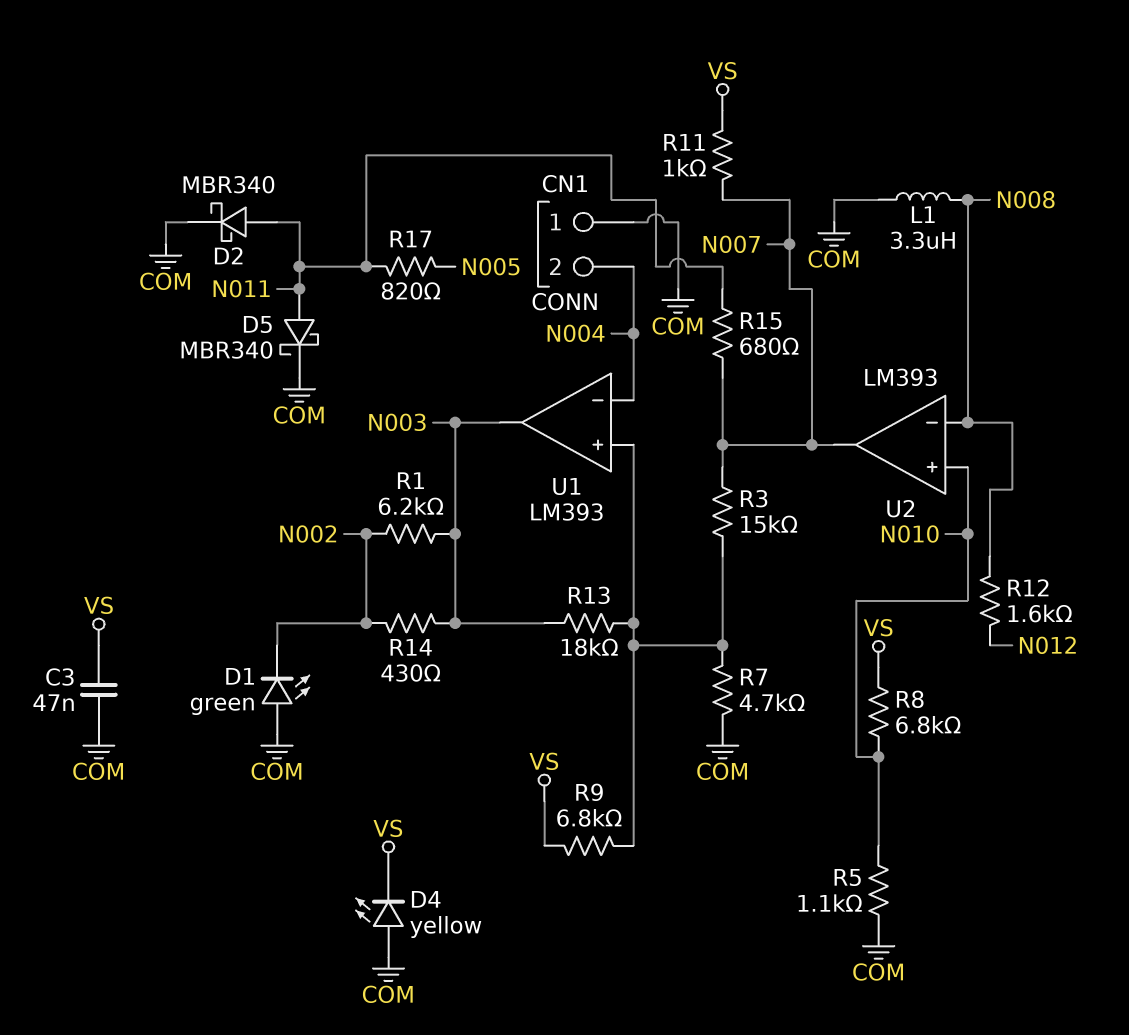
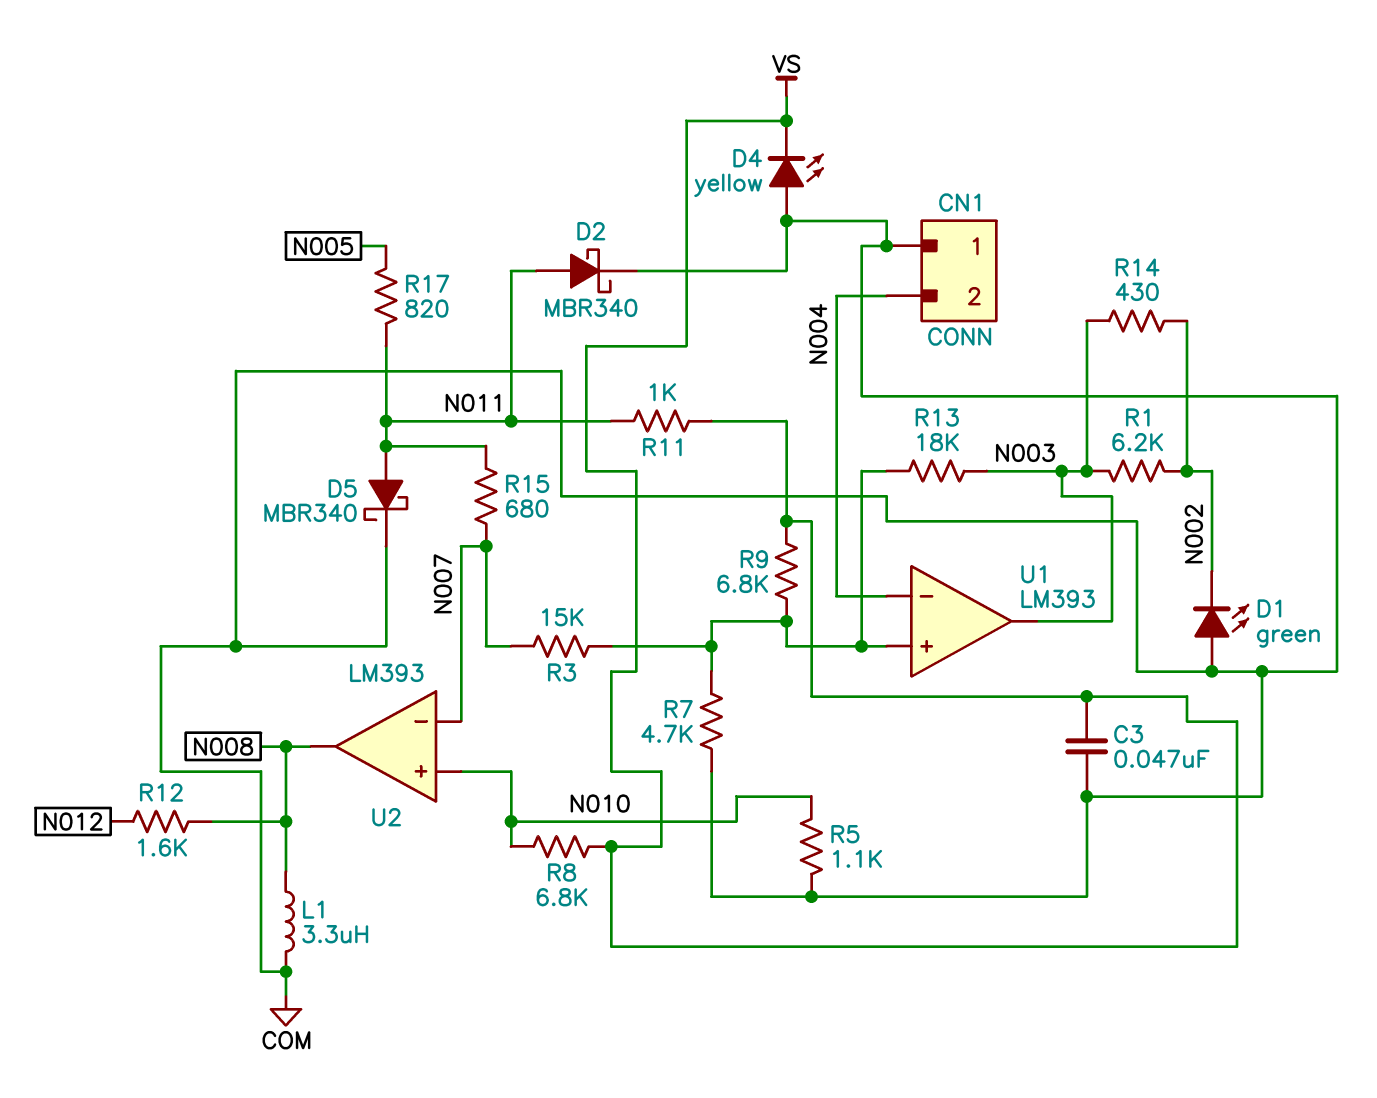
R11: 1k (N007, VS) -> 1k (N011, VS)
U2 pin in-: N008 -> N007
U2 pin out: N007 -> N008

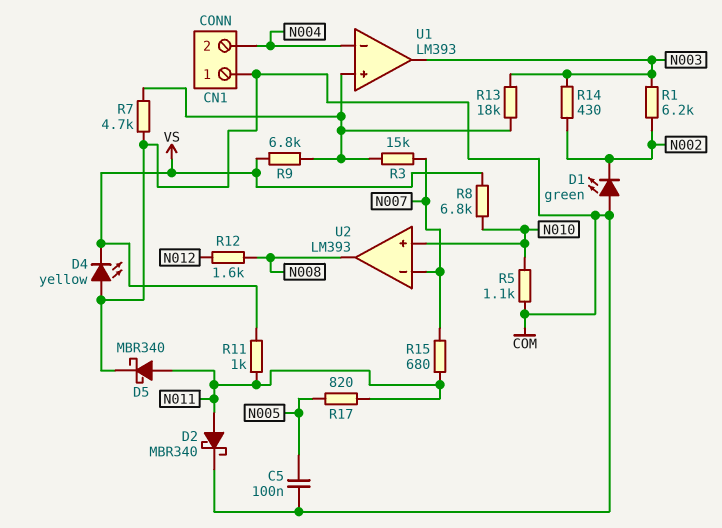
C3: 47nF (COM, VS) -> none
C5: none -> 100nF (COM, N005)
L1: 3.3uH (COM, N008) -> none

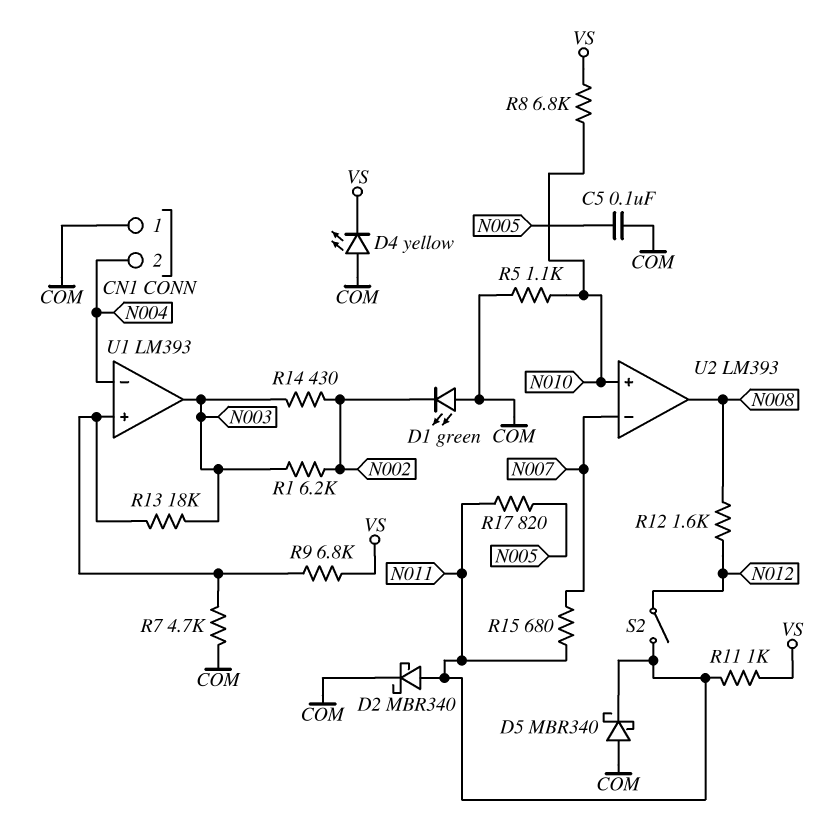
D5: schottky MBR340 (A N011, K COM) -> schottky MBR340 (A COM, K N011)
R3: 15k (N007, U1/in+) -> none
S2: none -> switch (N011, N012)

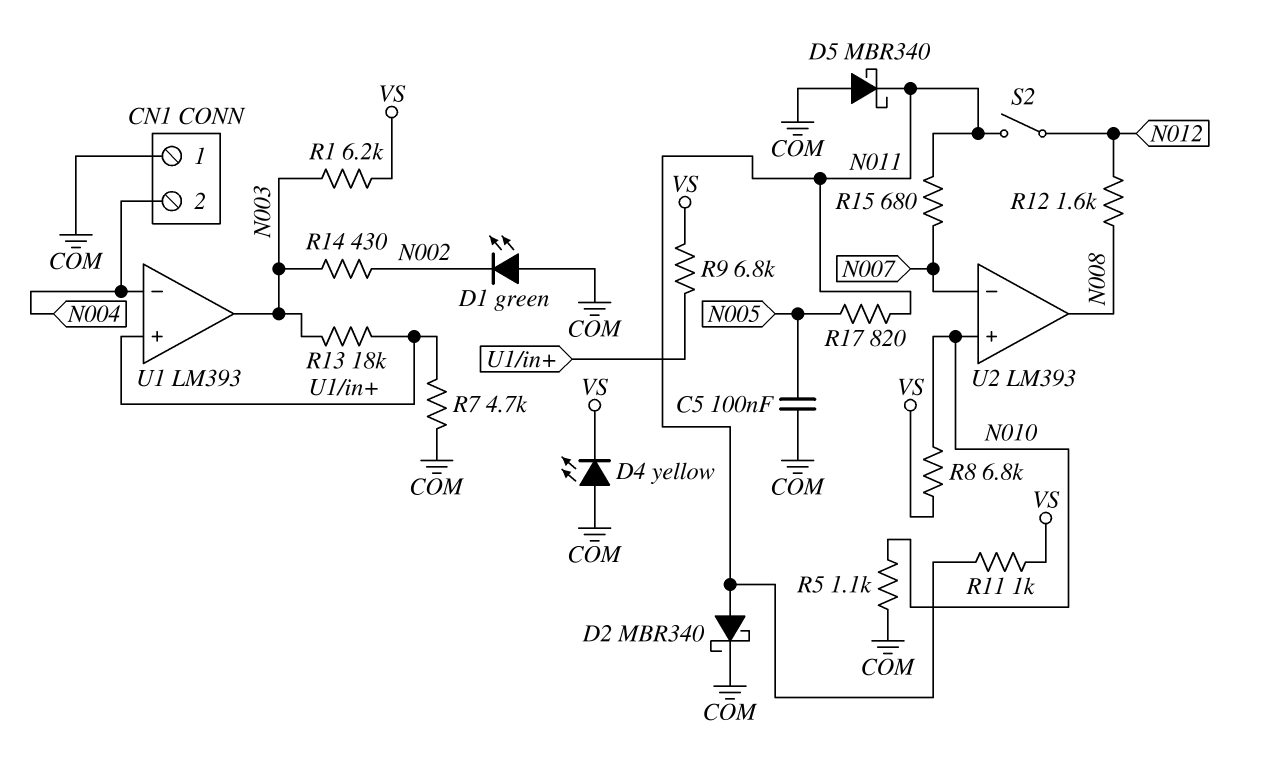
R1: 6.2k (N002, N003) -> 6.2k (N003, VS)

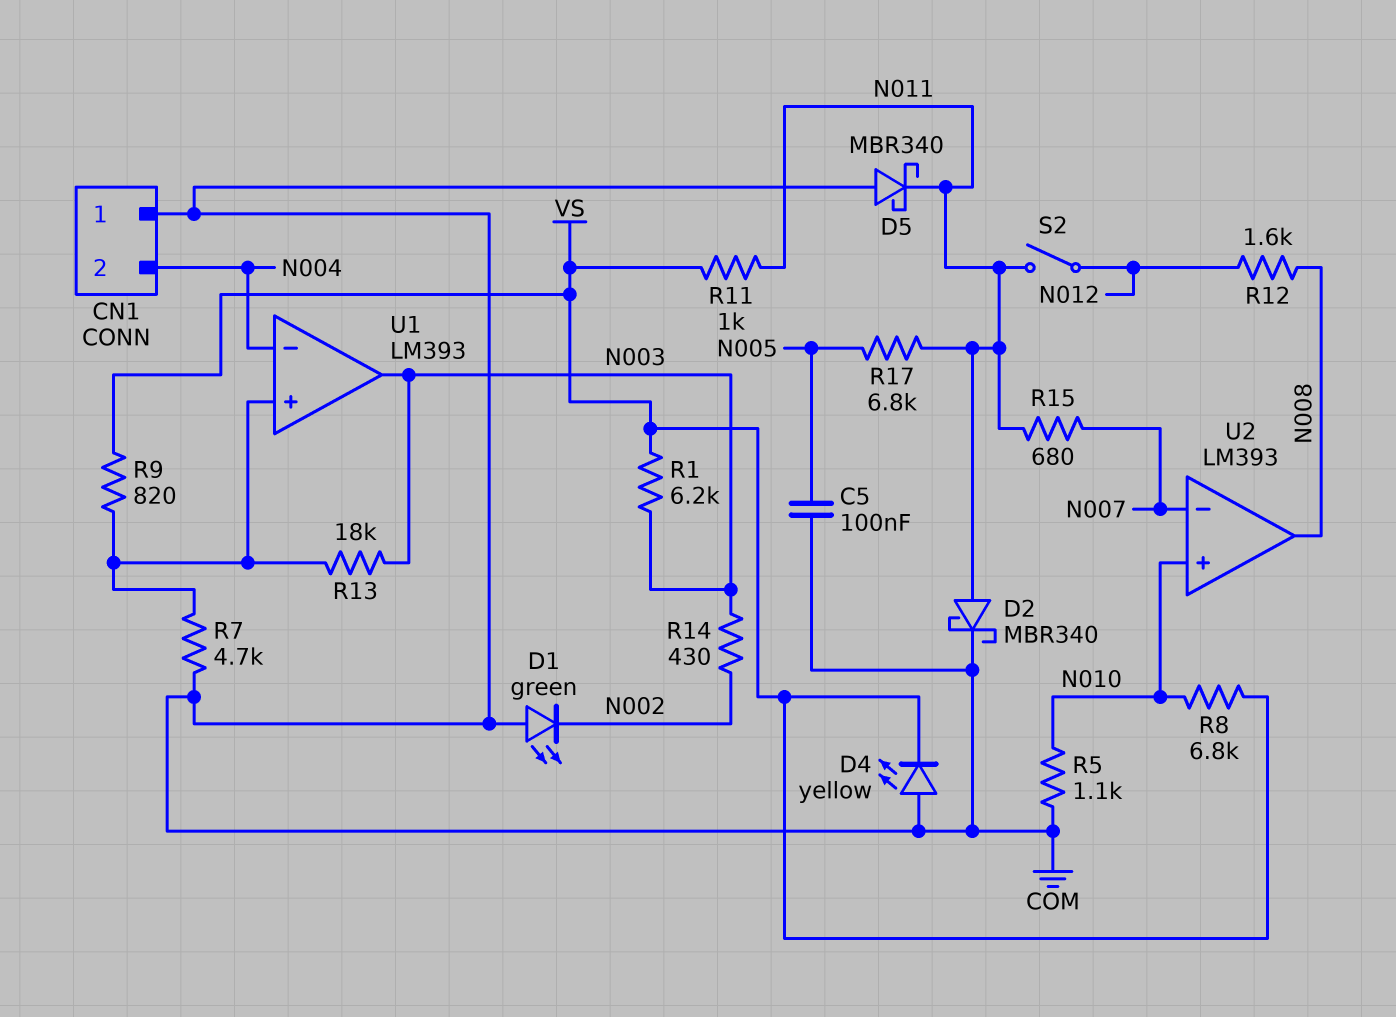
R9: 6.8k (U1/in+, VS) -> 820 (U1/in+, VS)
R17: 820 (N005, N011) -> 6.8k (N005, N011)

